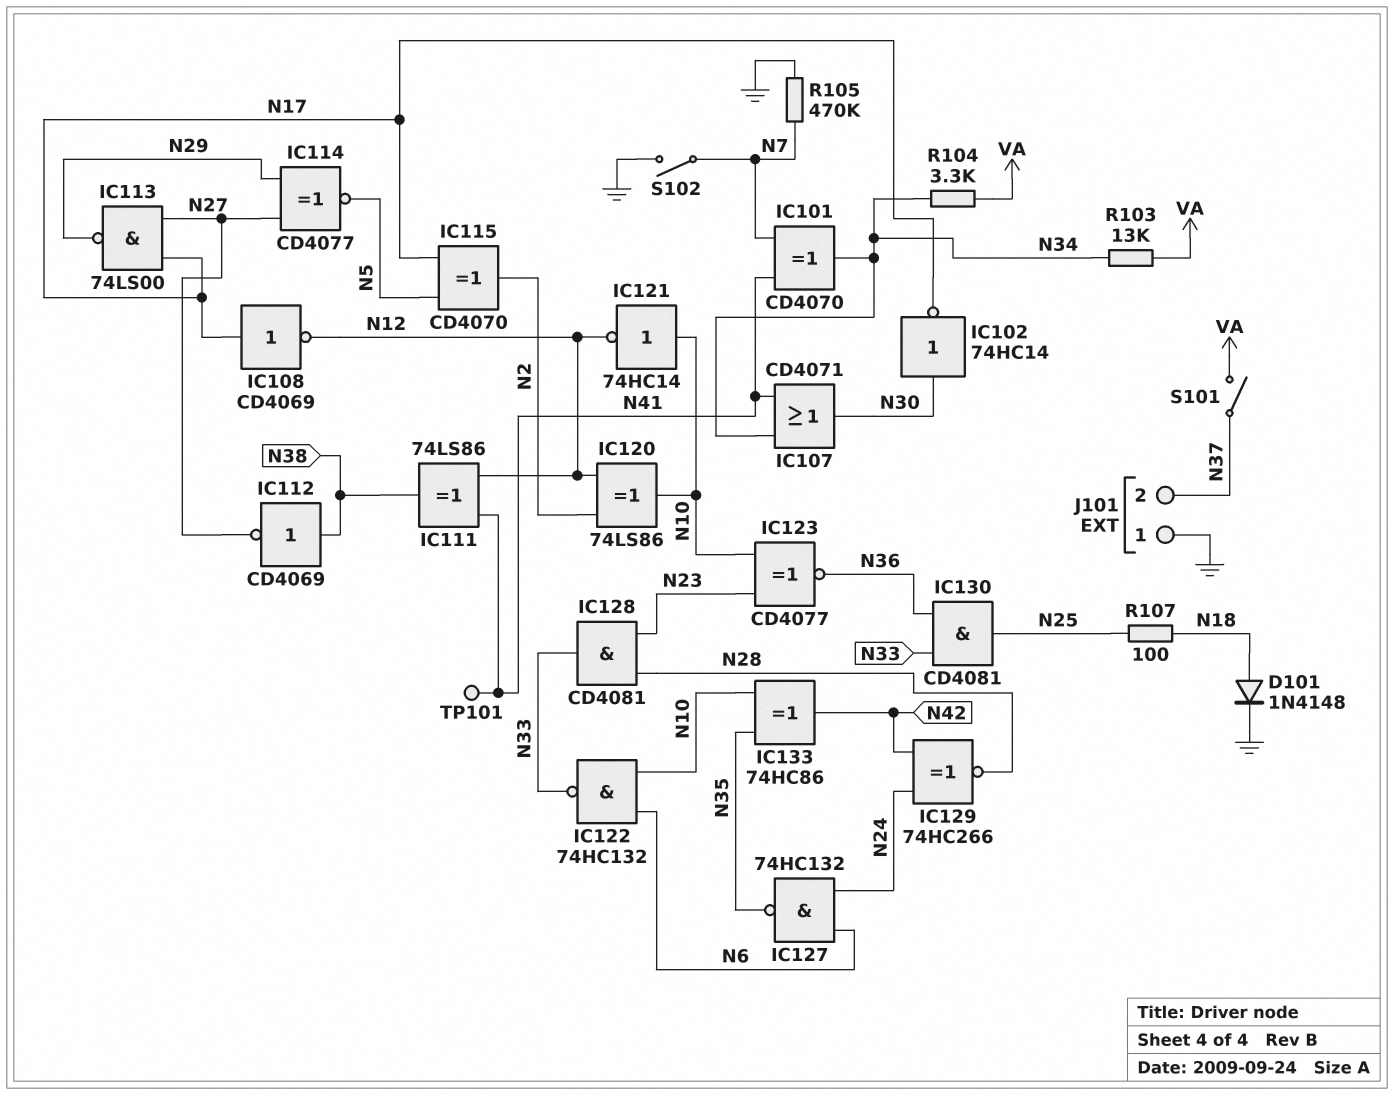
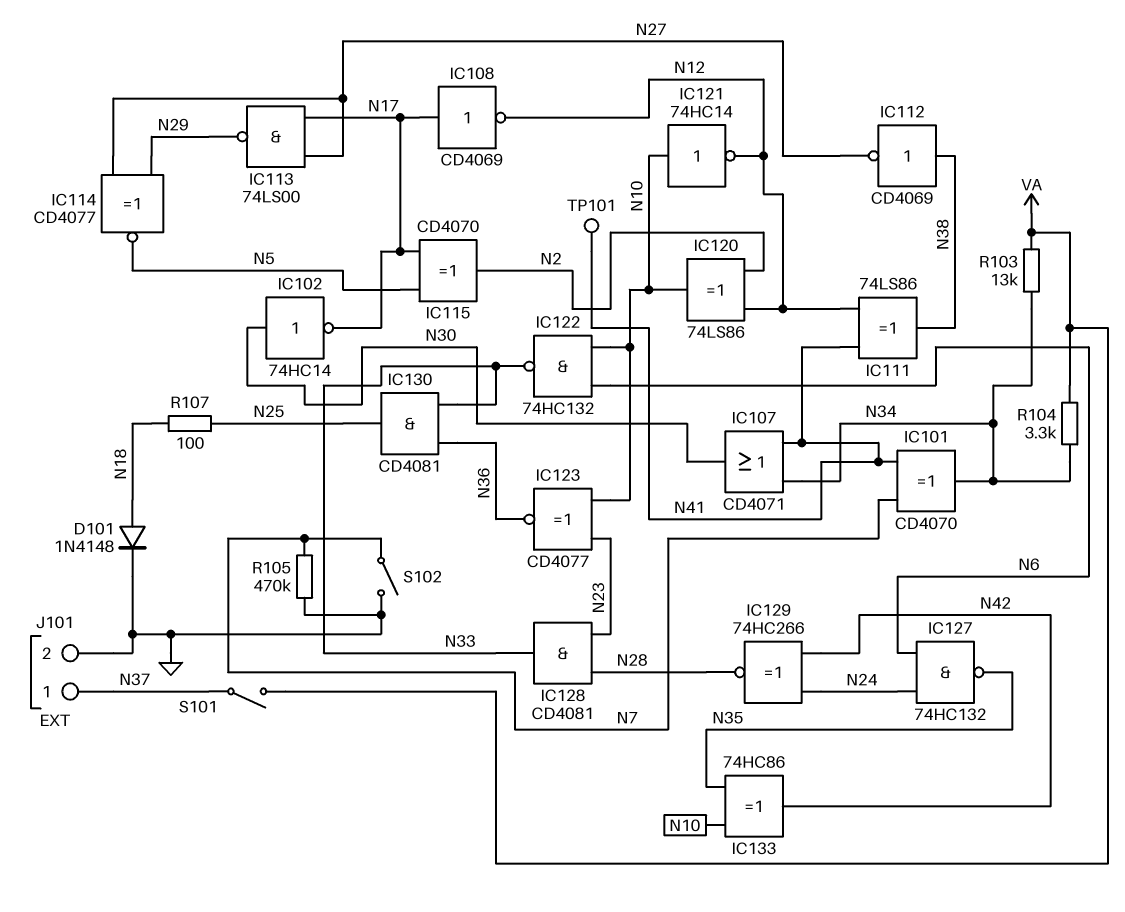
J101 pin 1: GND -> N37
J101 pin 2: N37 -> GND

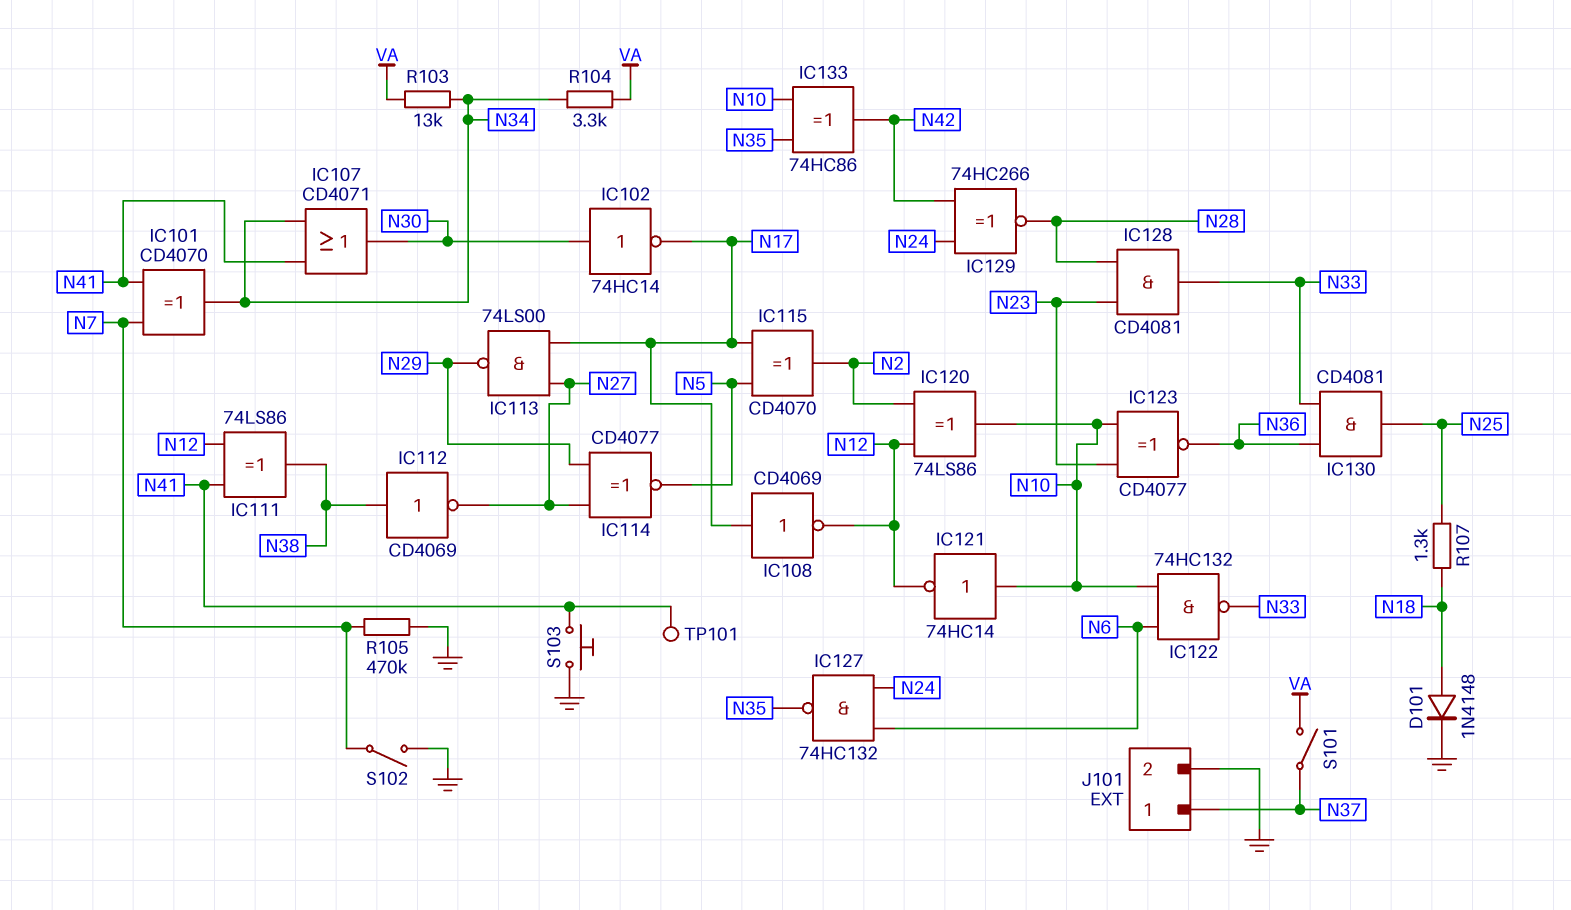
R107: 100 (N18, N25) -> 1.3k (N18, N25)
S103: none -> button (GND, N41)

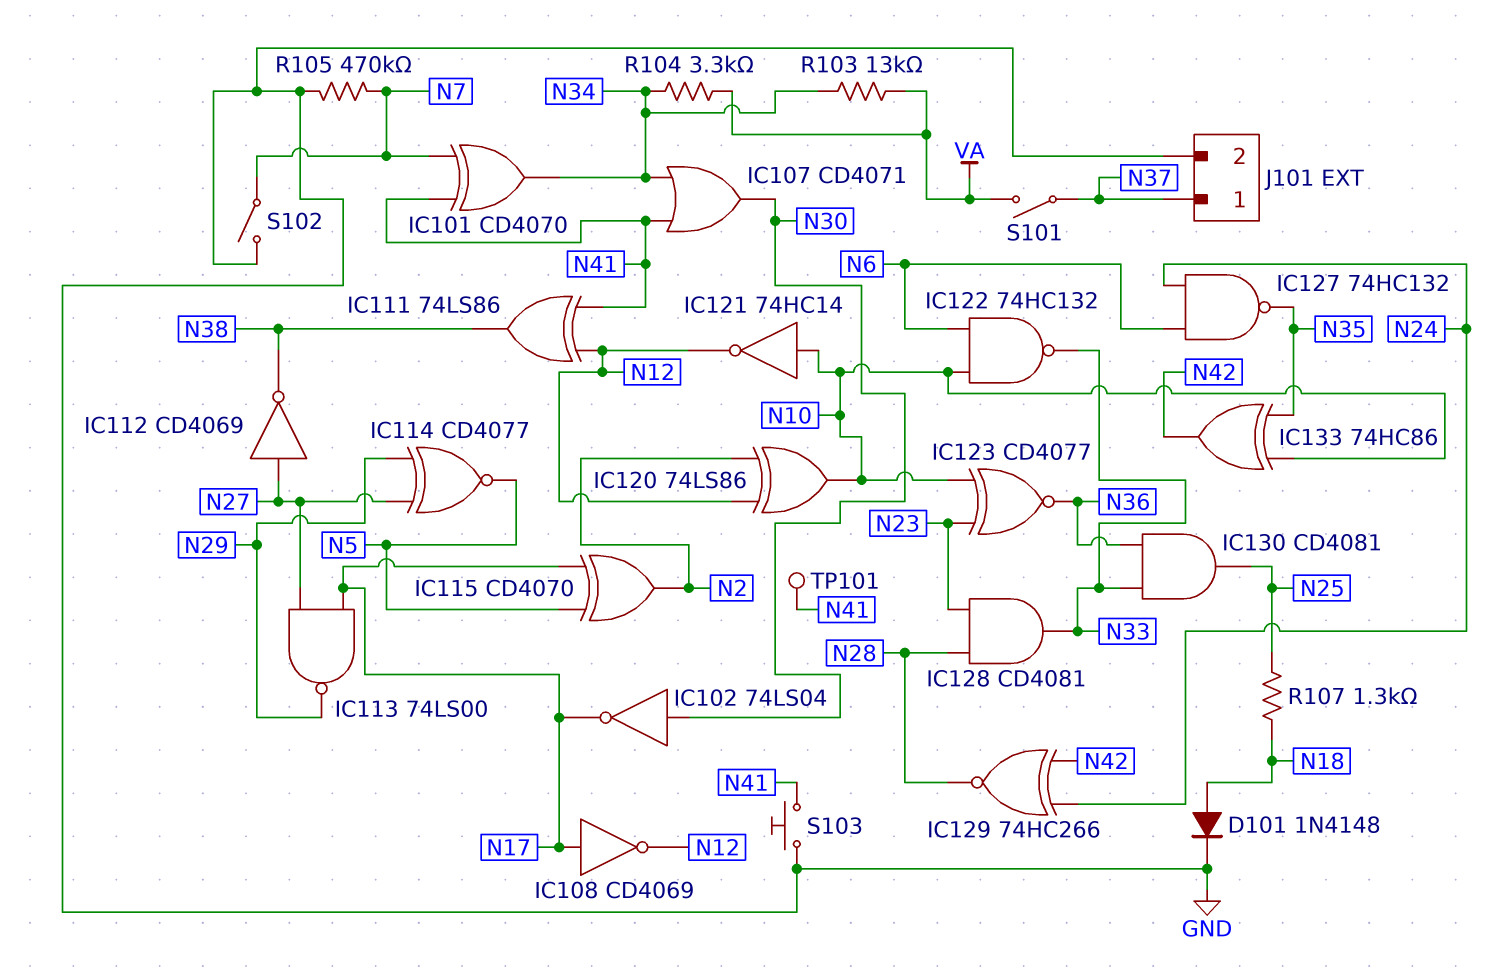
IC102: NOT 74HC14 (in N30, out N17) -> NOT 74LS04 (in N30, out N17)
IC112: NOT CD4069 (in N38, out N27) -> NOT CD4069 (in N27, out N38)

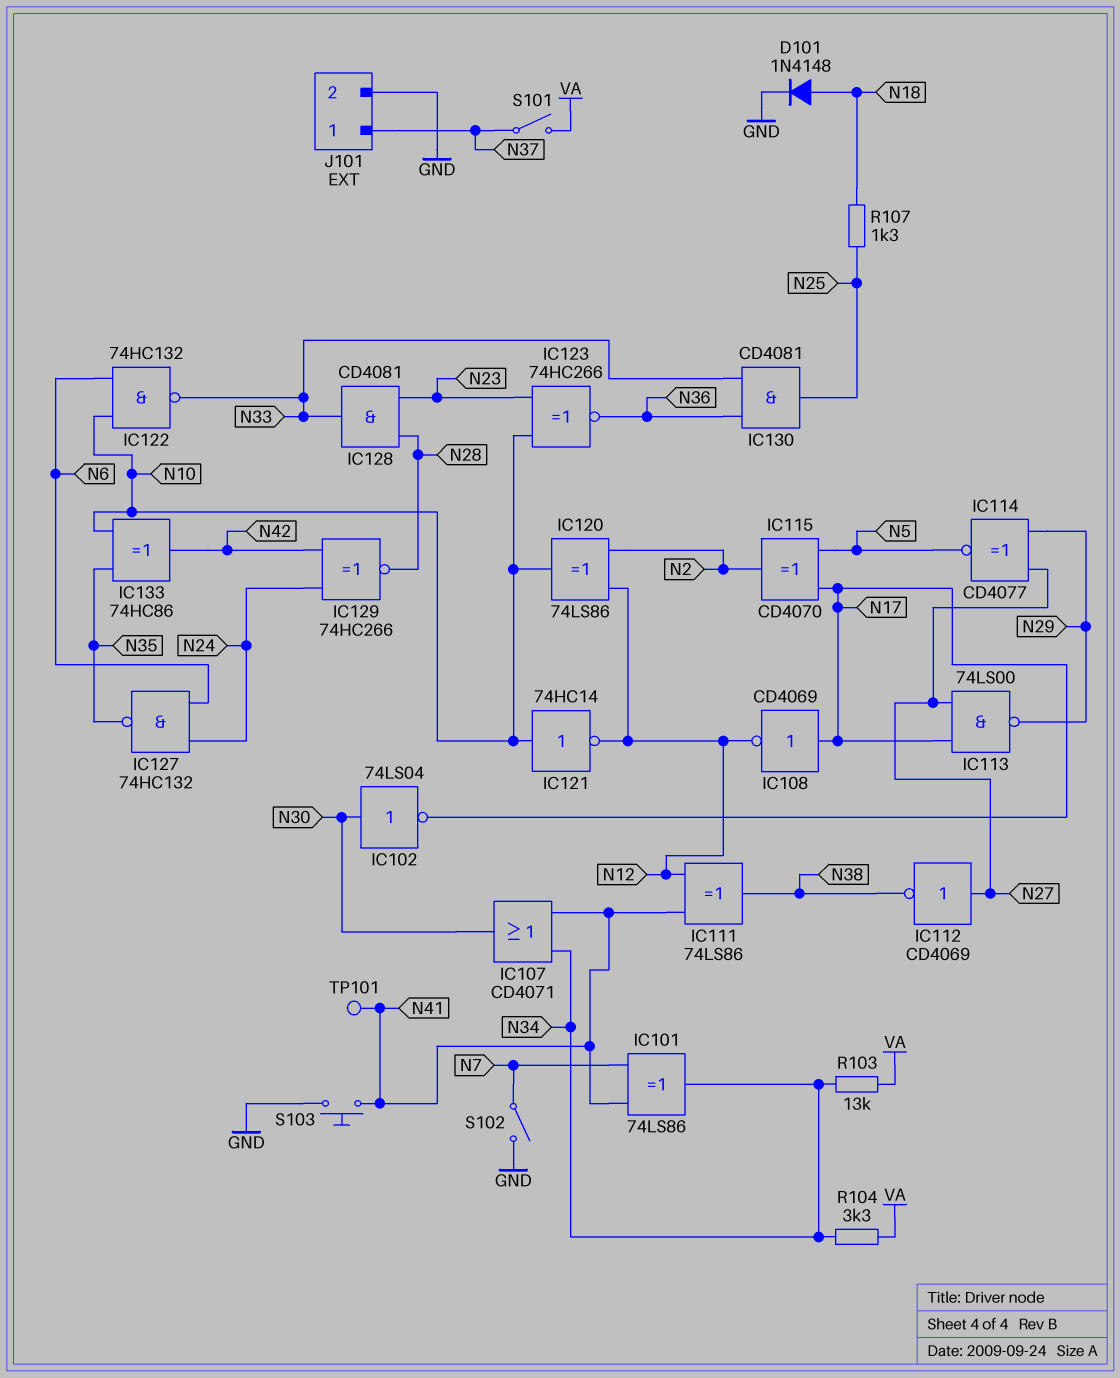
IC101: XOR CD4070 (in N7, in N41, out N34) -> XOR 74LS86 (in N7, in N41, out N34)
IC123: XNOR CD4077 (in N10, in N23, out N36) -> XNOR 74HC266 (in N10, in N23, out N36)
R105: 470k (GND, N7) -> none

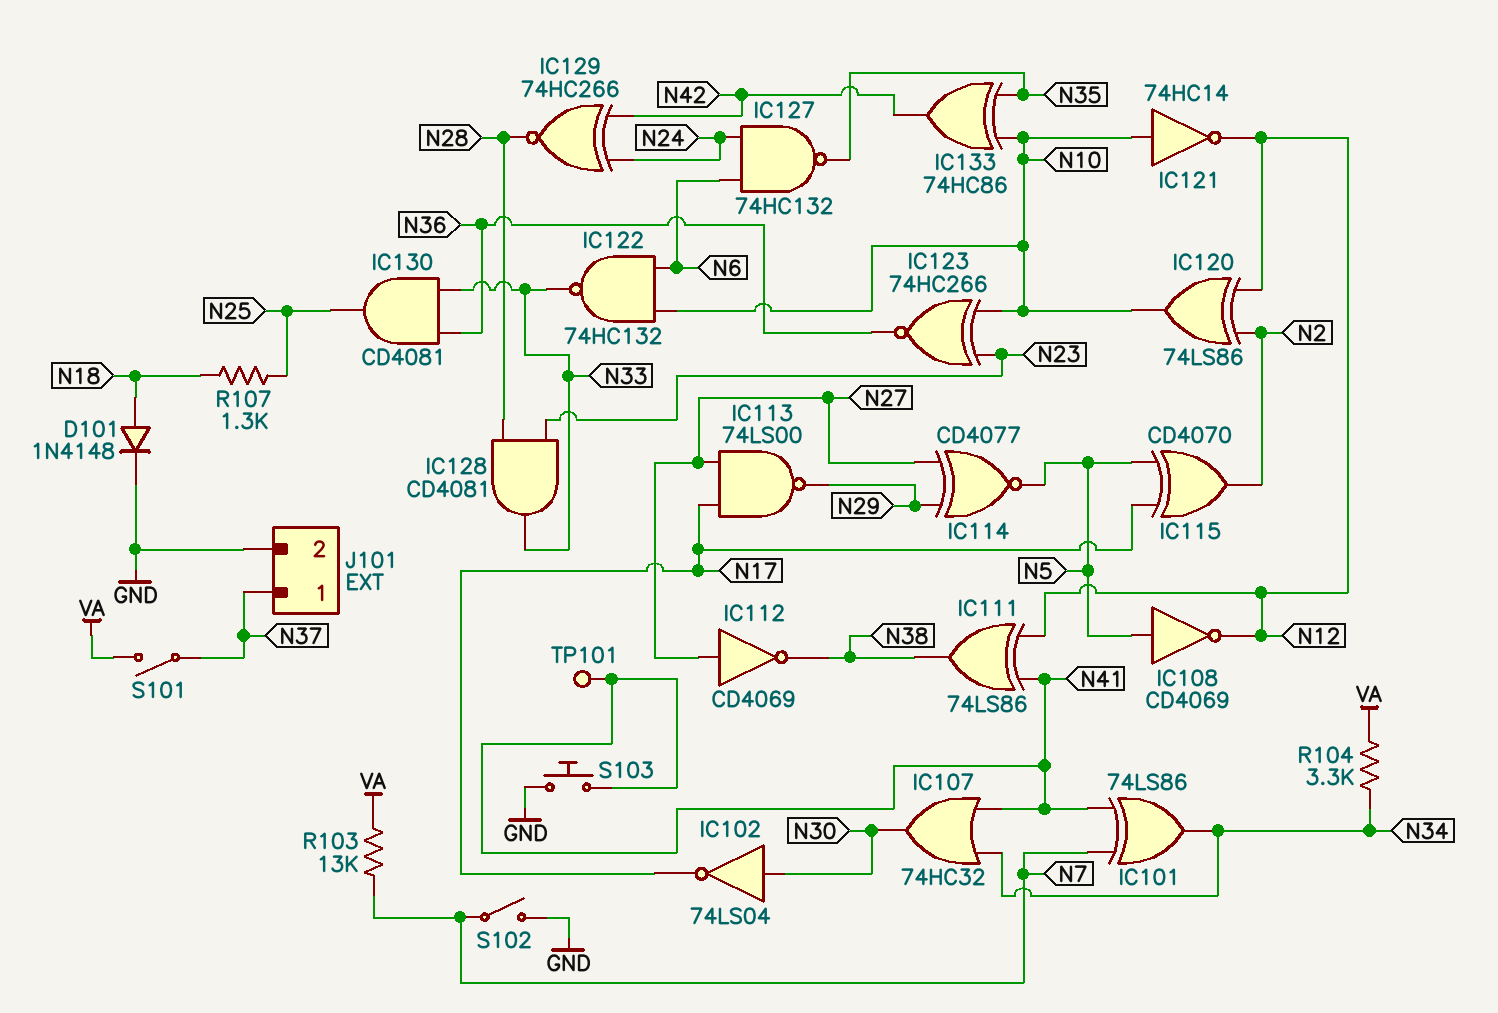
IC107: OR CD4071 (in N34, in N41, out N30) -> OR 74HC32 (in N34, in N41, out N30)
IC108: NOT CD4069 (in N17, out N12) -> NOT CD4069 (in N5, out N12)
R103: 13k (N34, VA) -> 13k (N7, VA)

